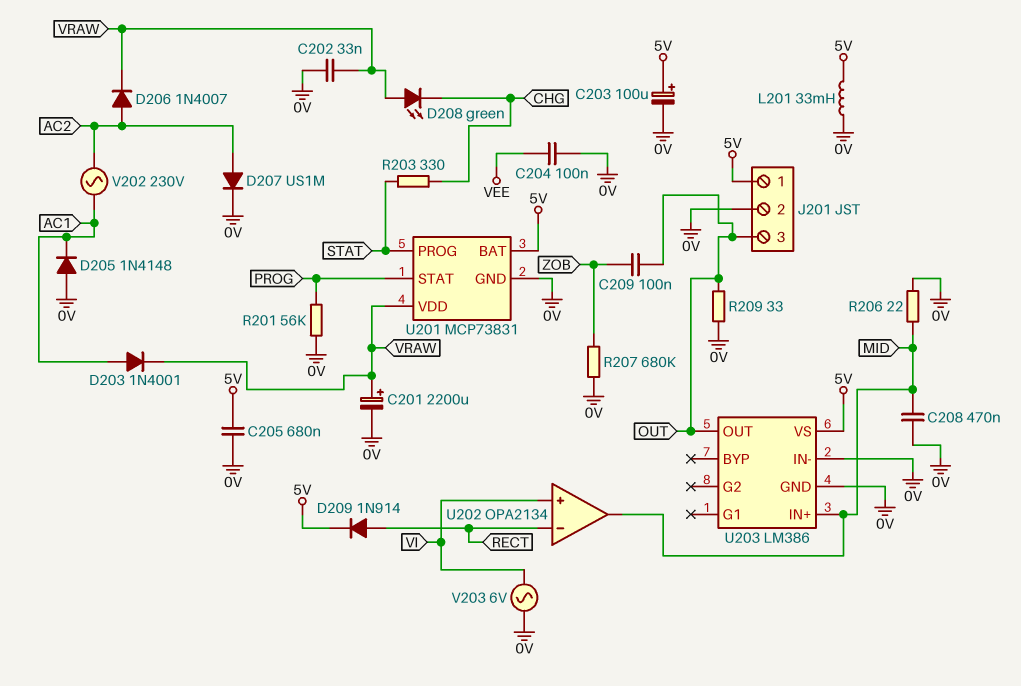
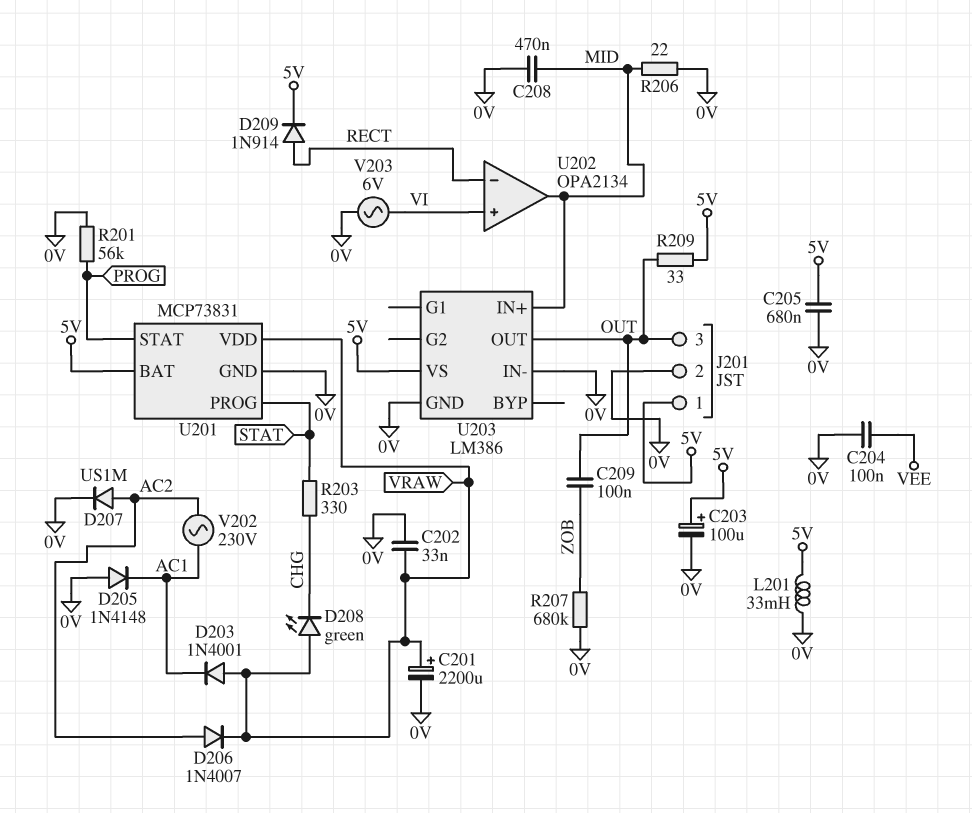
D203: diode 1N4001 (A AC1, K VRAW) -> diode 1N4001 (A VRAW, K AC1)
R209: 33 (0V, OUT) -> 33 (5V, OUT)

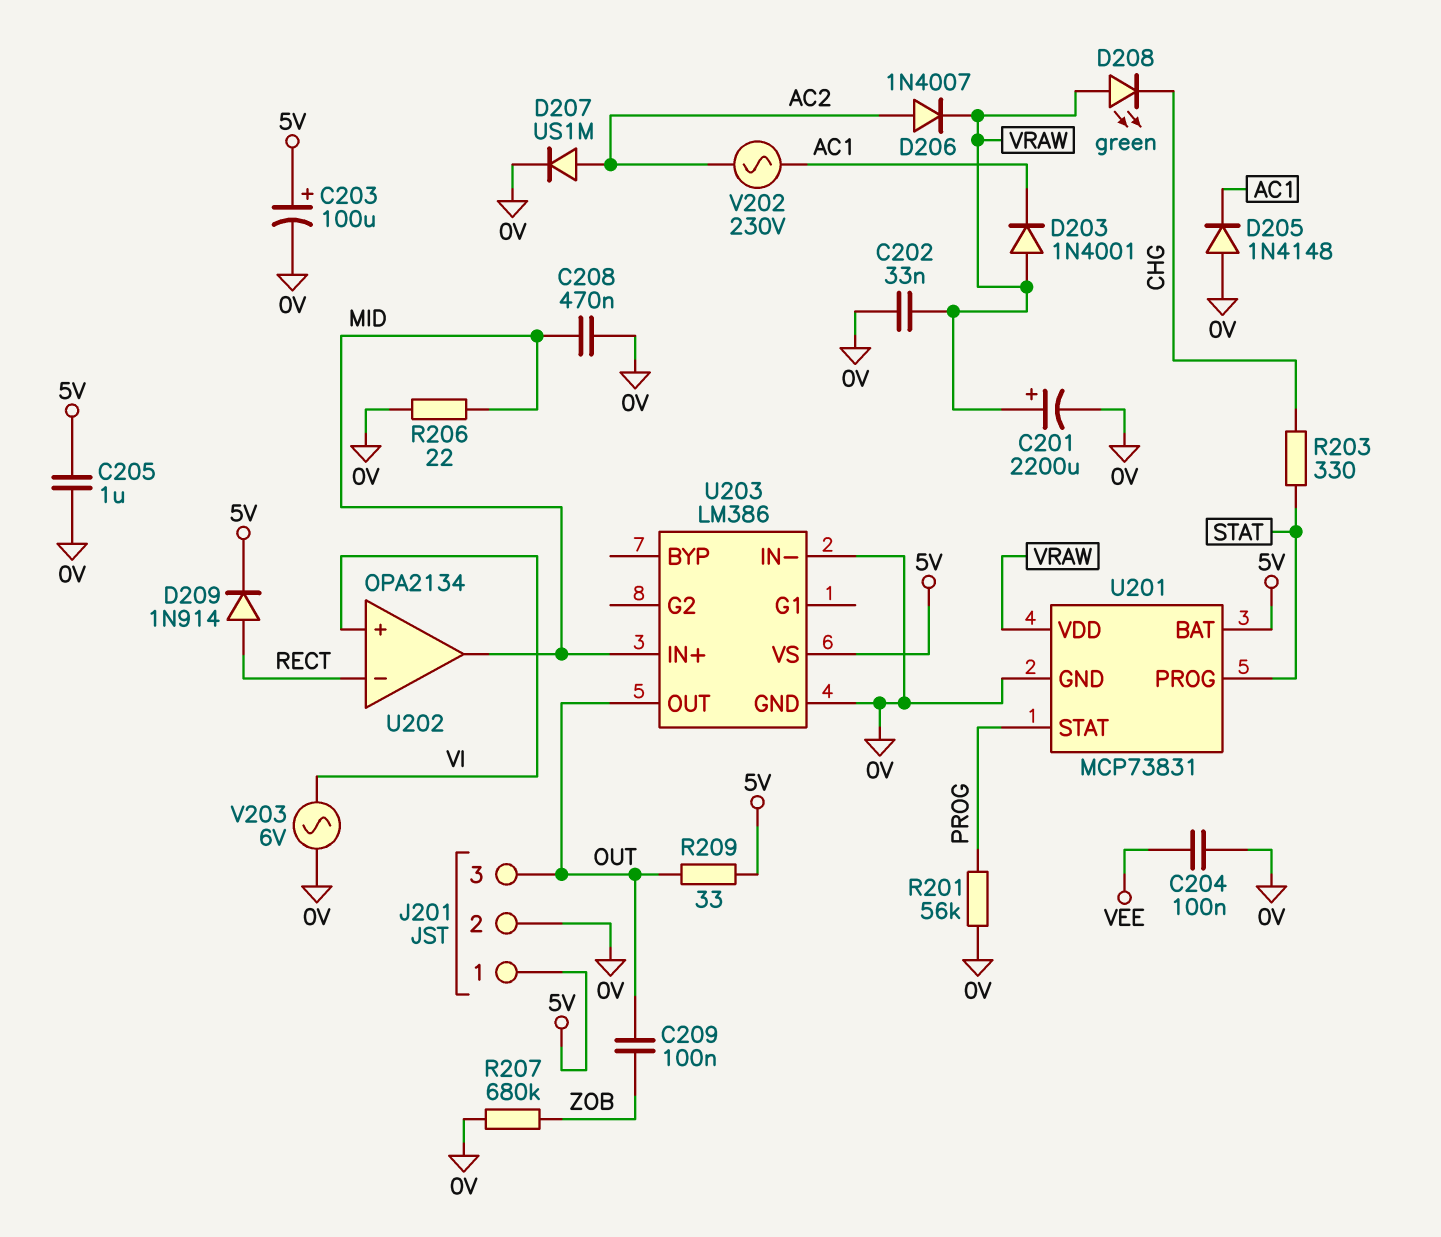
C205: 680nF (0V, 5V) -> 1uF (0V, 5V)
L201: 33mH (0V, 5V) -> none

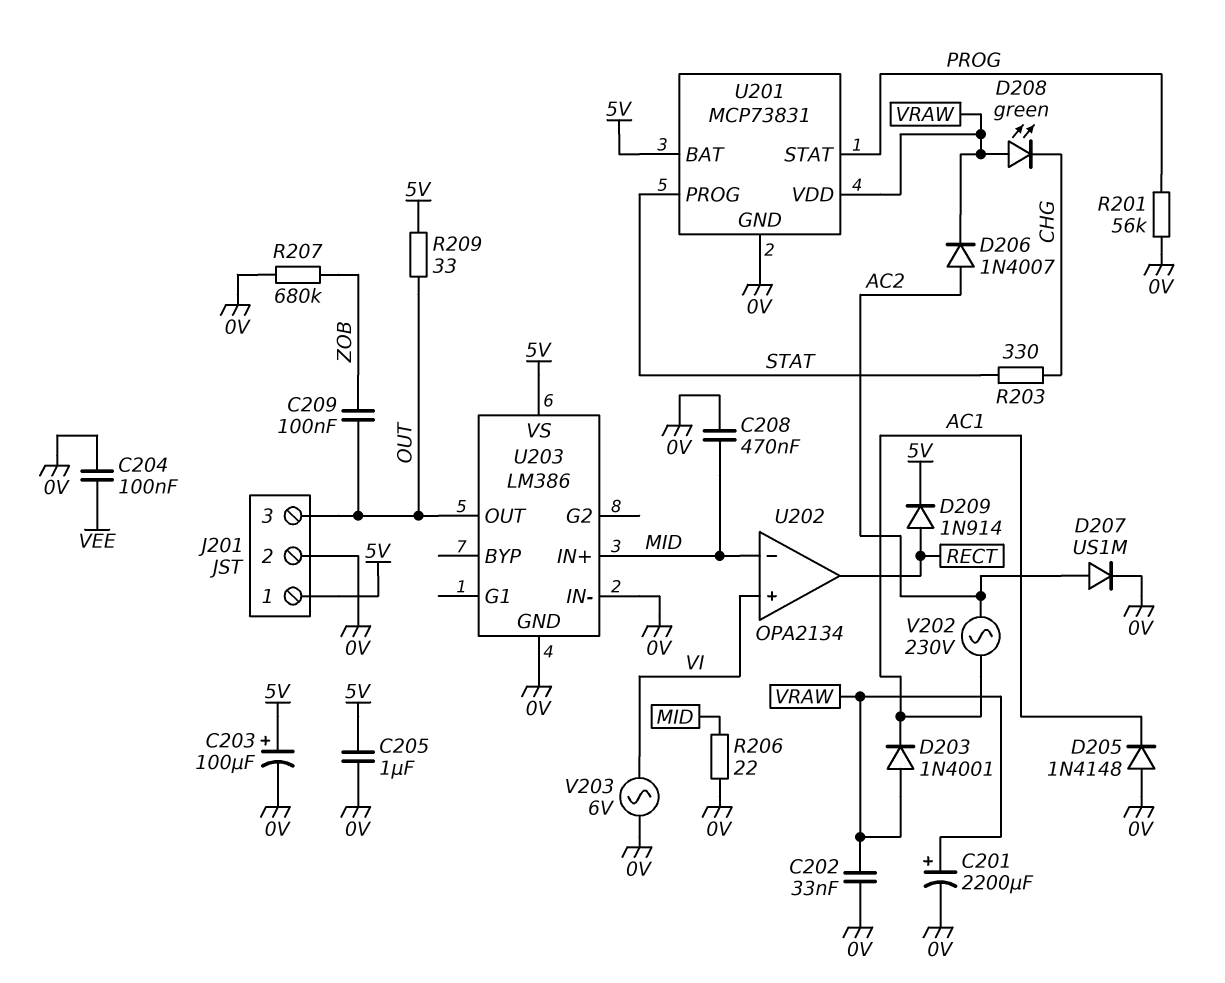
U202 pin in-: RECT -> MID
U202 pin out: MID -> RECT

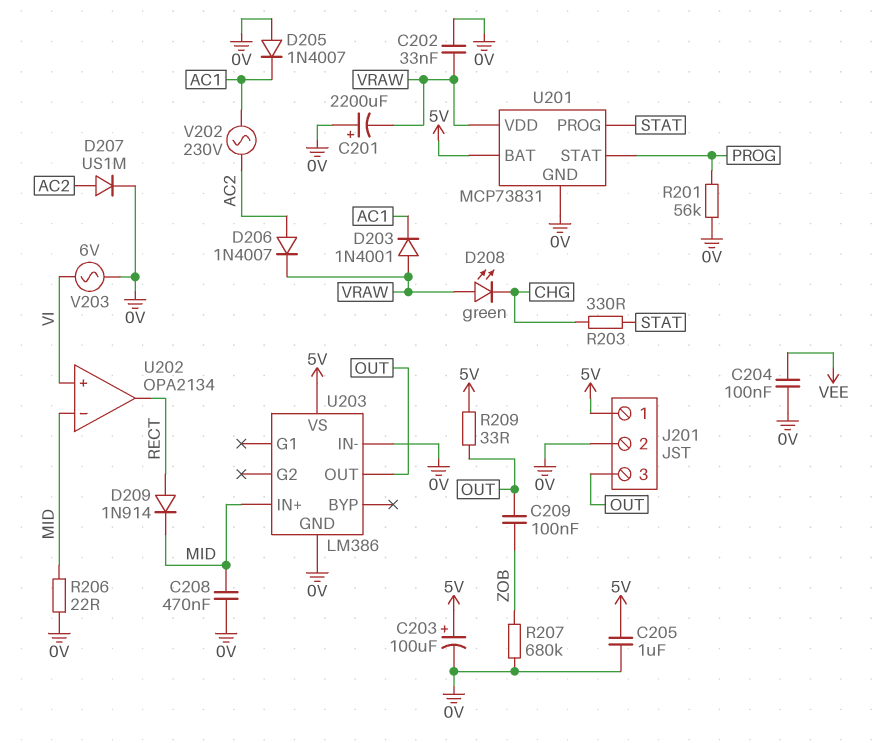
C201: 2200uF (plus VRAW, minus 0V) -> 2200uF (plus 0V, minus VRAW)
D205: diode 1N4148 (A 0V, K AC1) -> diode 1N4007 (A 0V, K AC1)
D209: diode 1N914 (A RECT, K 5V) -> diode 1N914 (A RECT, K MID)

